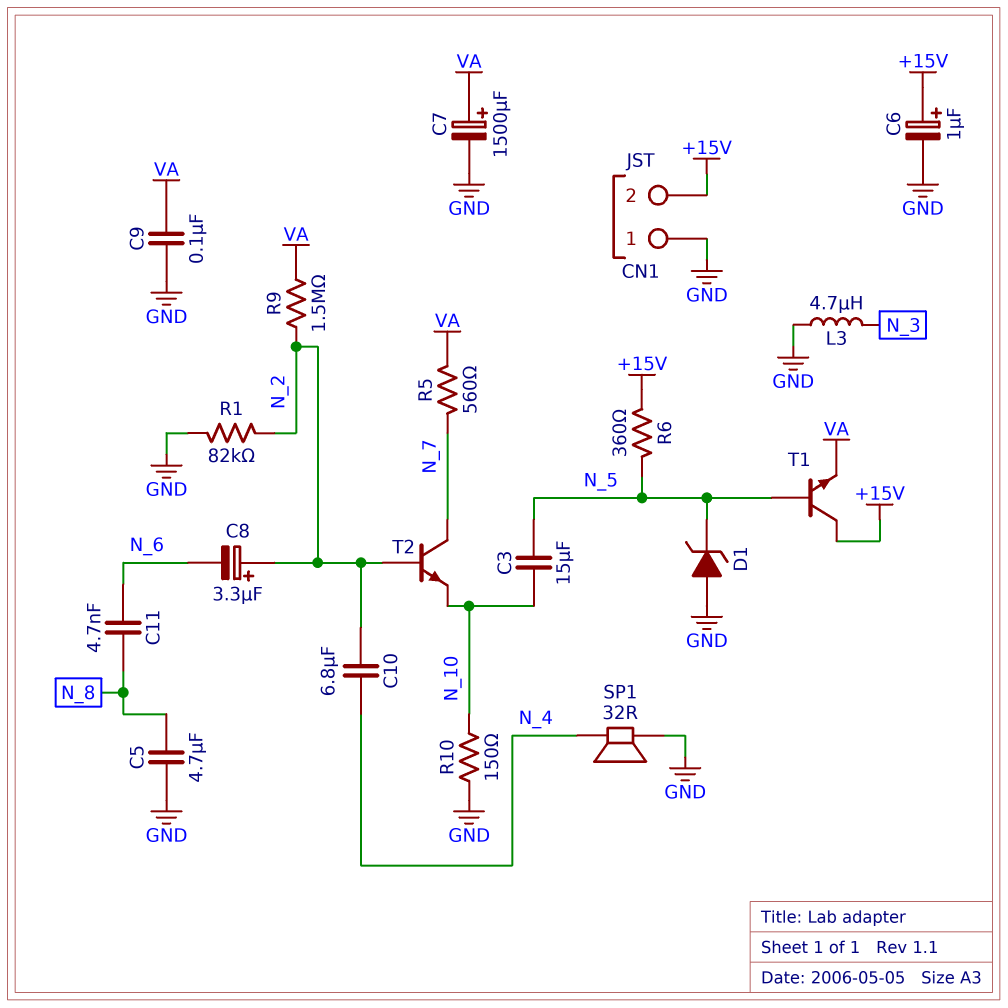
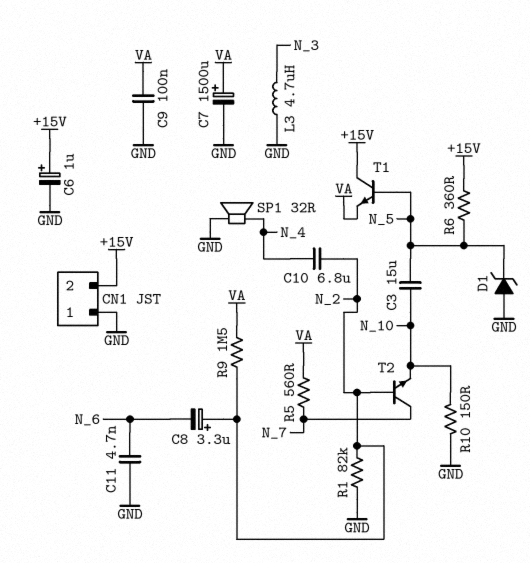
C5: 4.7uF (GND, N_8) -> none
C11: 4.7nF (N_6, N_8) -> 4.7nF (GND, N_6)

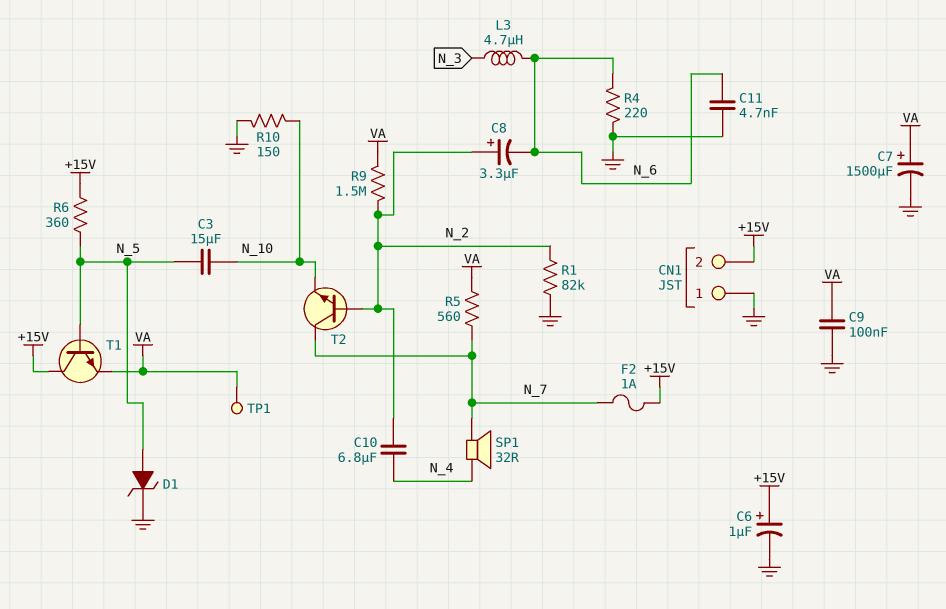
D1: zener (A GND, K N_5) -> zener (A N_5, K GND)
F2: none -> 1A (+15V, N_7)
L3: 4.7uH (GND, N_3) -> 4.7uH (N_3, N_6)
R4: none -> 220 (GND, N_6)
SP1: speaker 32R (GND, N_4) -> speaker 32R (N_4, N_7)
TP1: none -> test point (VA)

